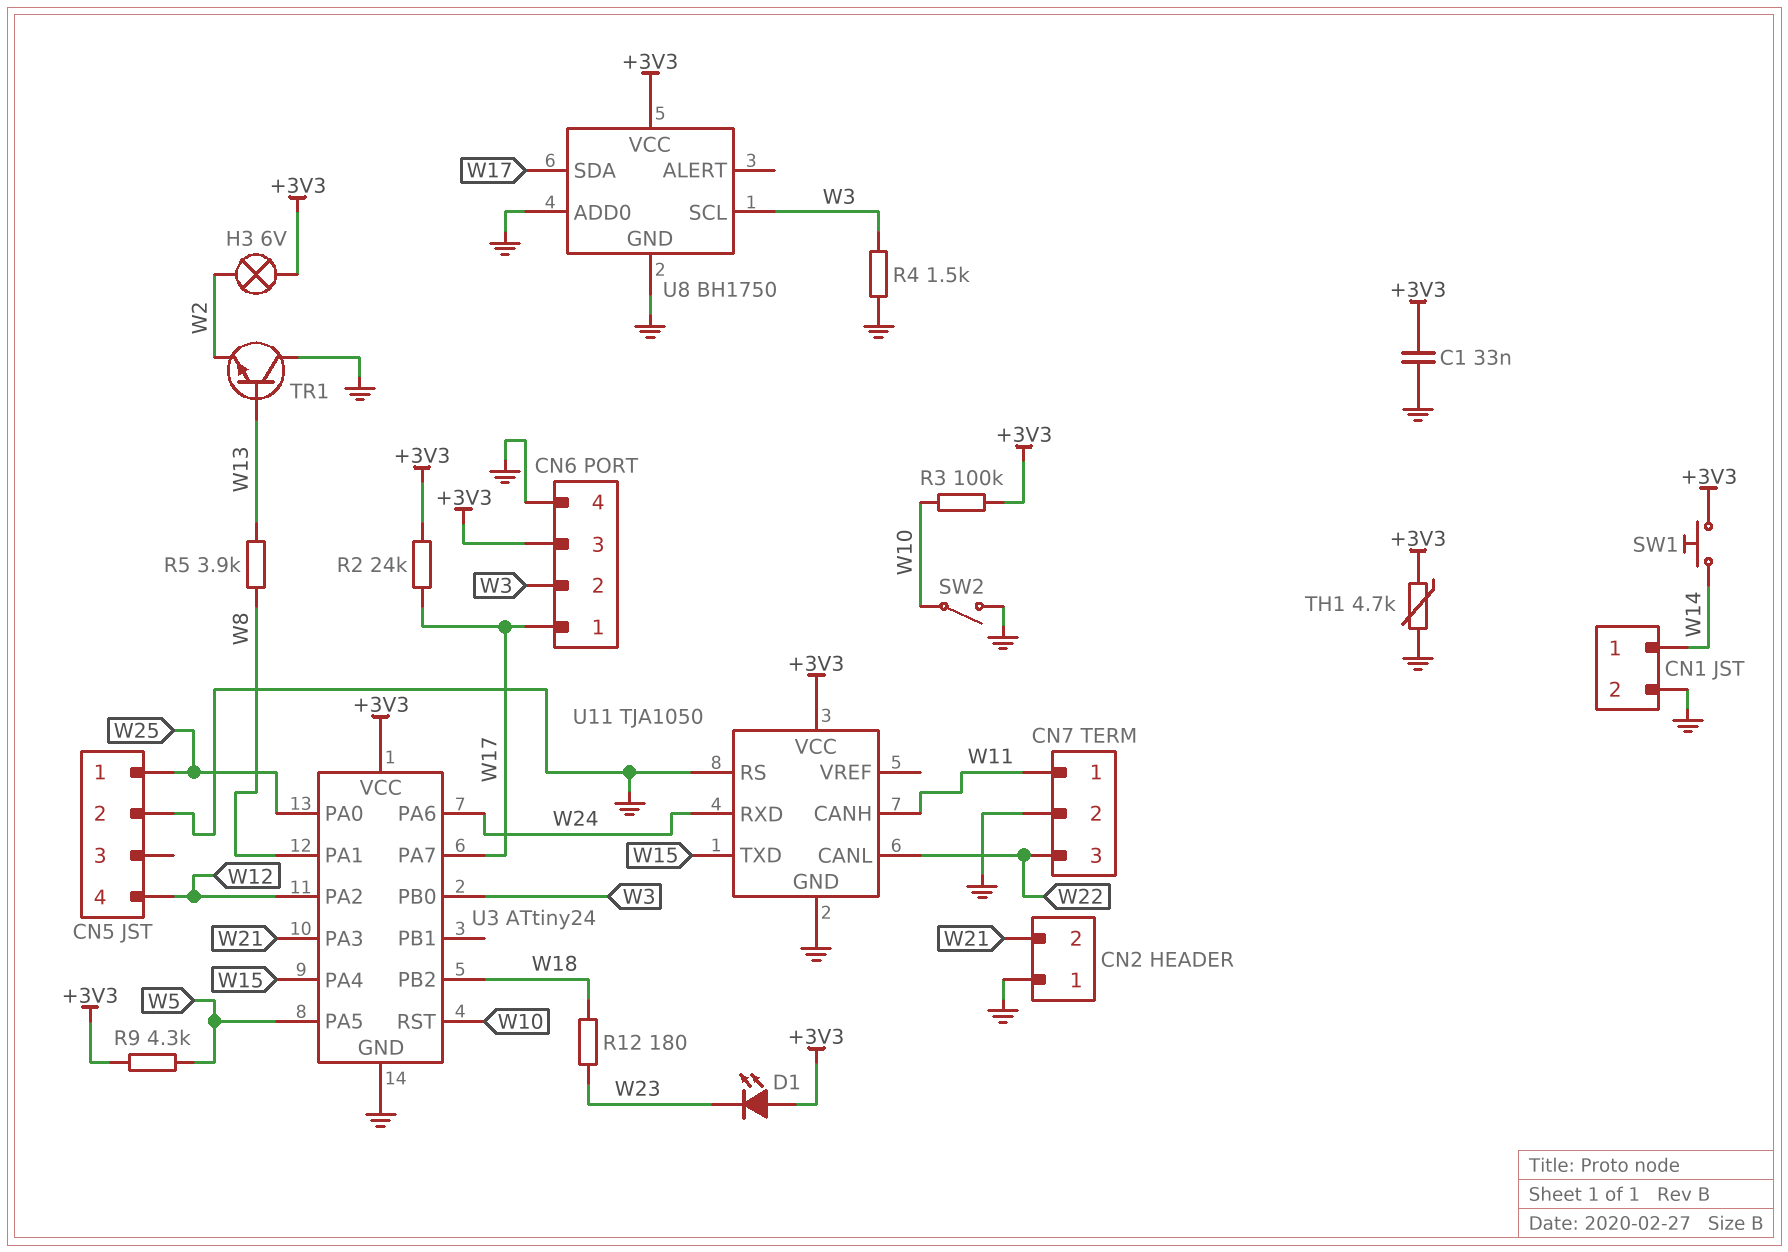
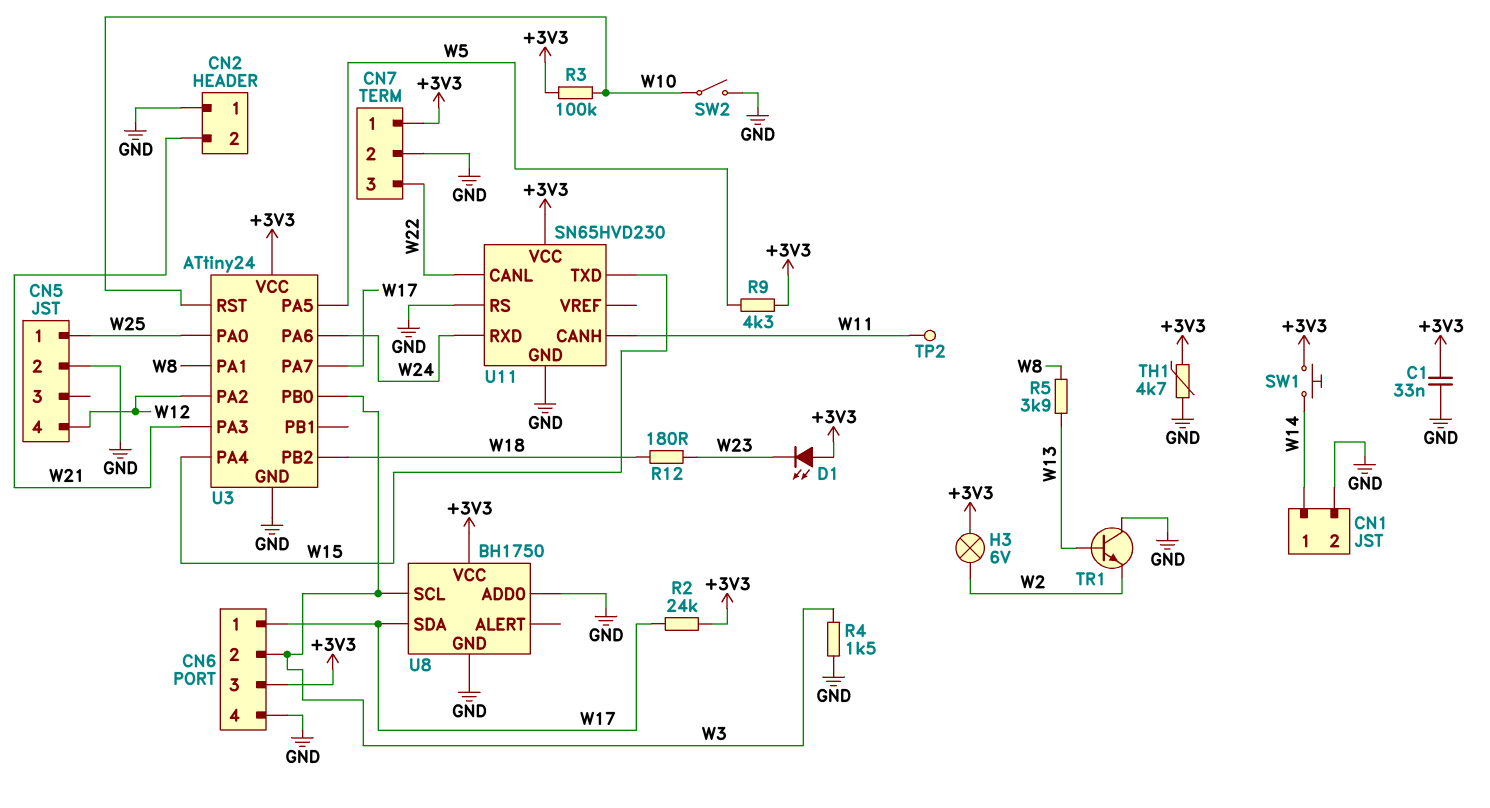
CN7 pin 1: W11 -> +3V3
TP2: none -> test point (W11)
U11: TJA1050 -> SN65HVD230

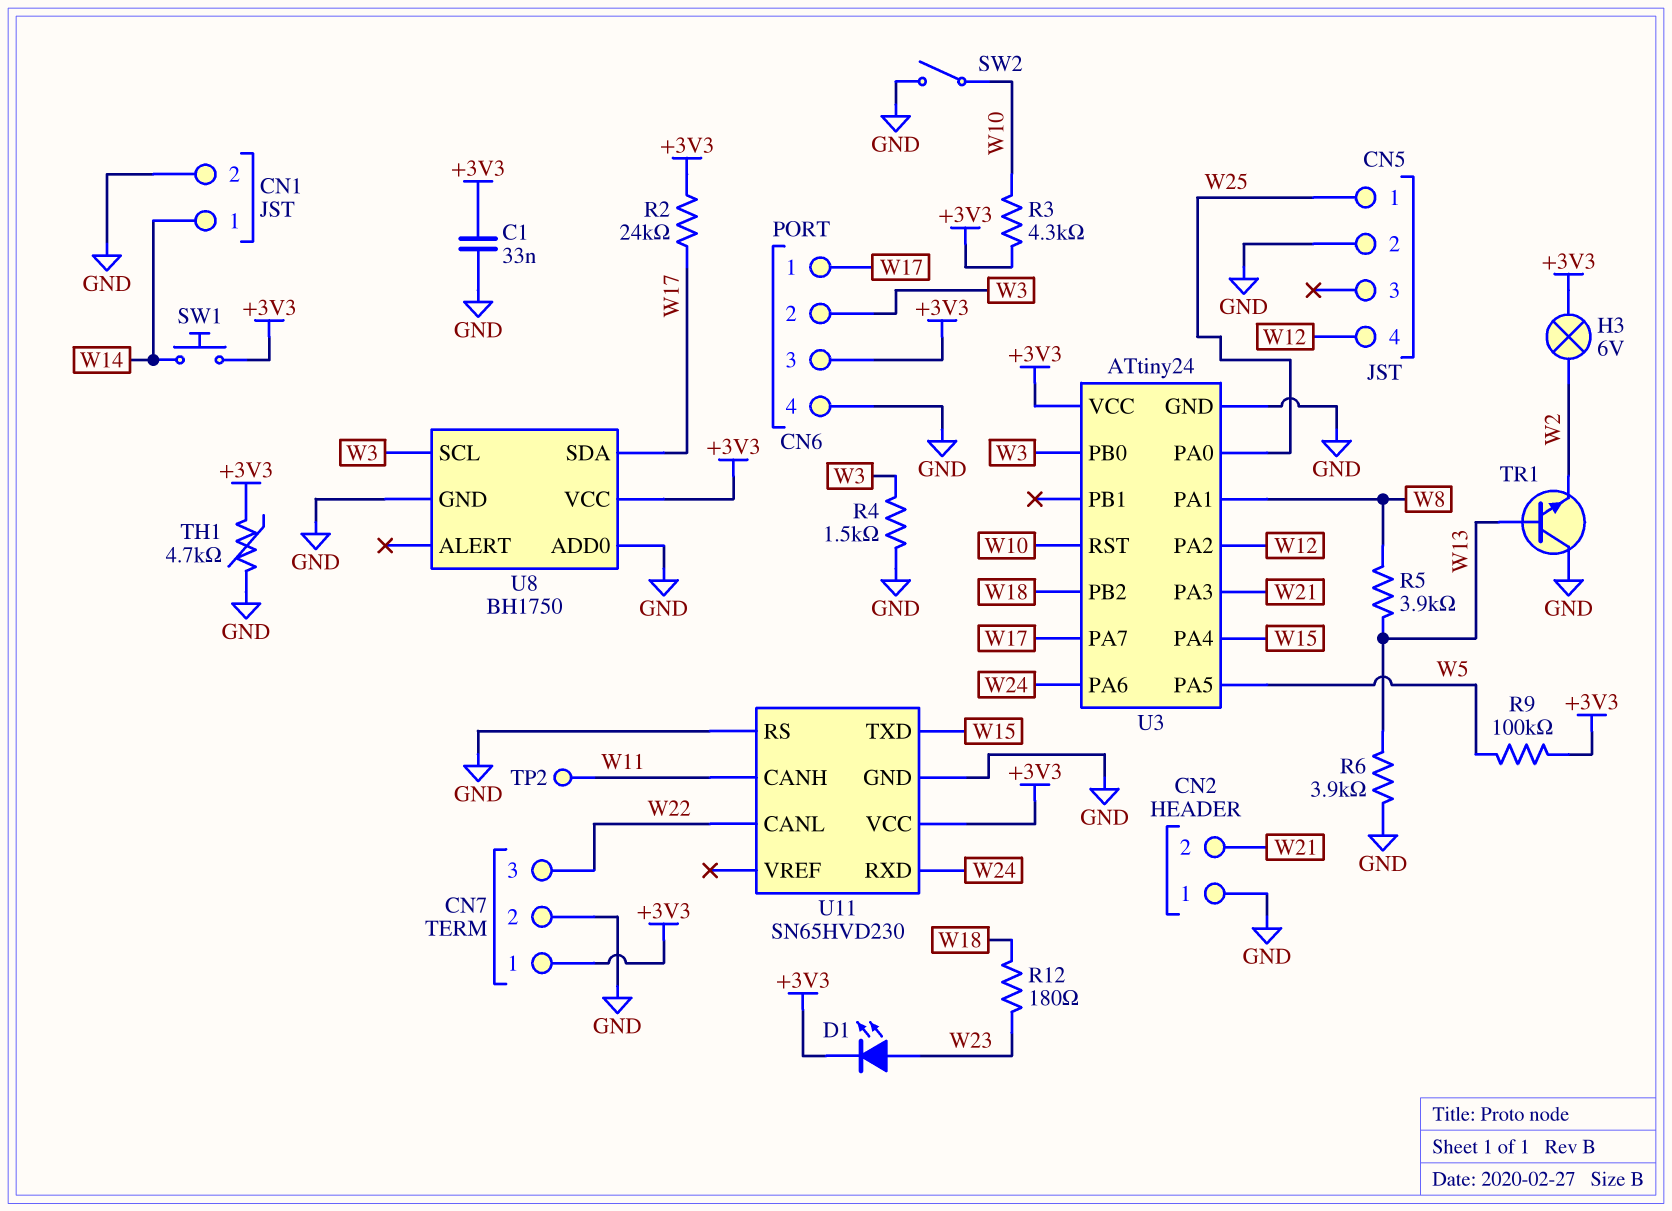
D1: LED (A +3V3, K W23) -> LED (A W23, K +3V3)
R3: 100k (+3V3, W10) -> 4.3k (+3V3, W10)
R6: none -> 3.9k (GND, W13)
R9: 4.3k (+3V3, W5) -> 100k (+3V3, W5)

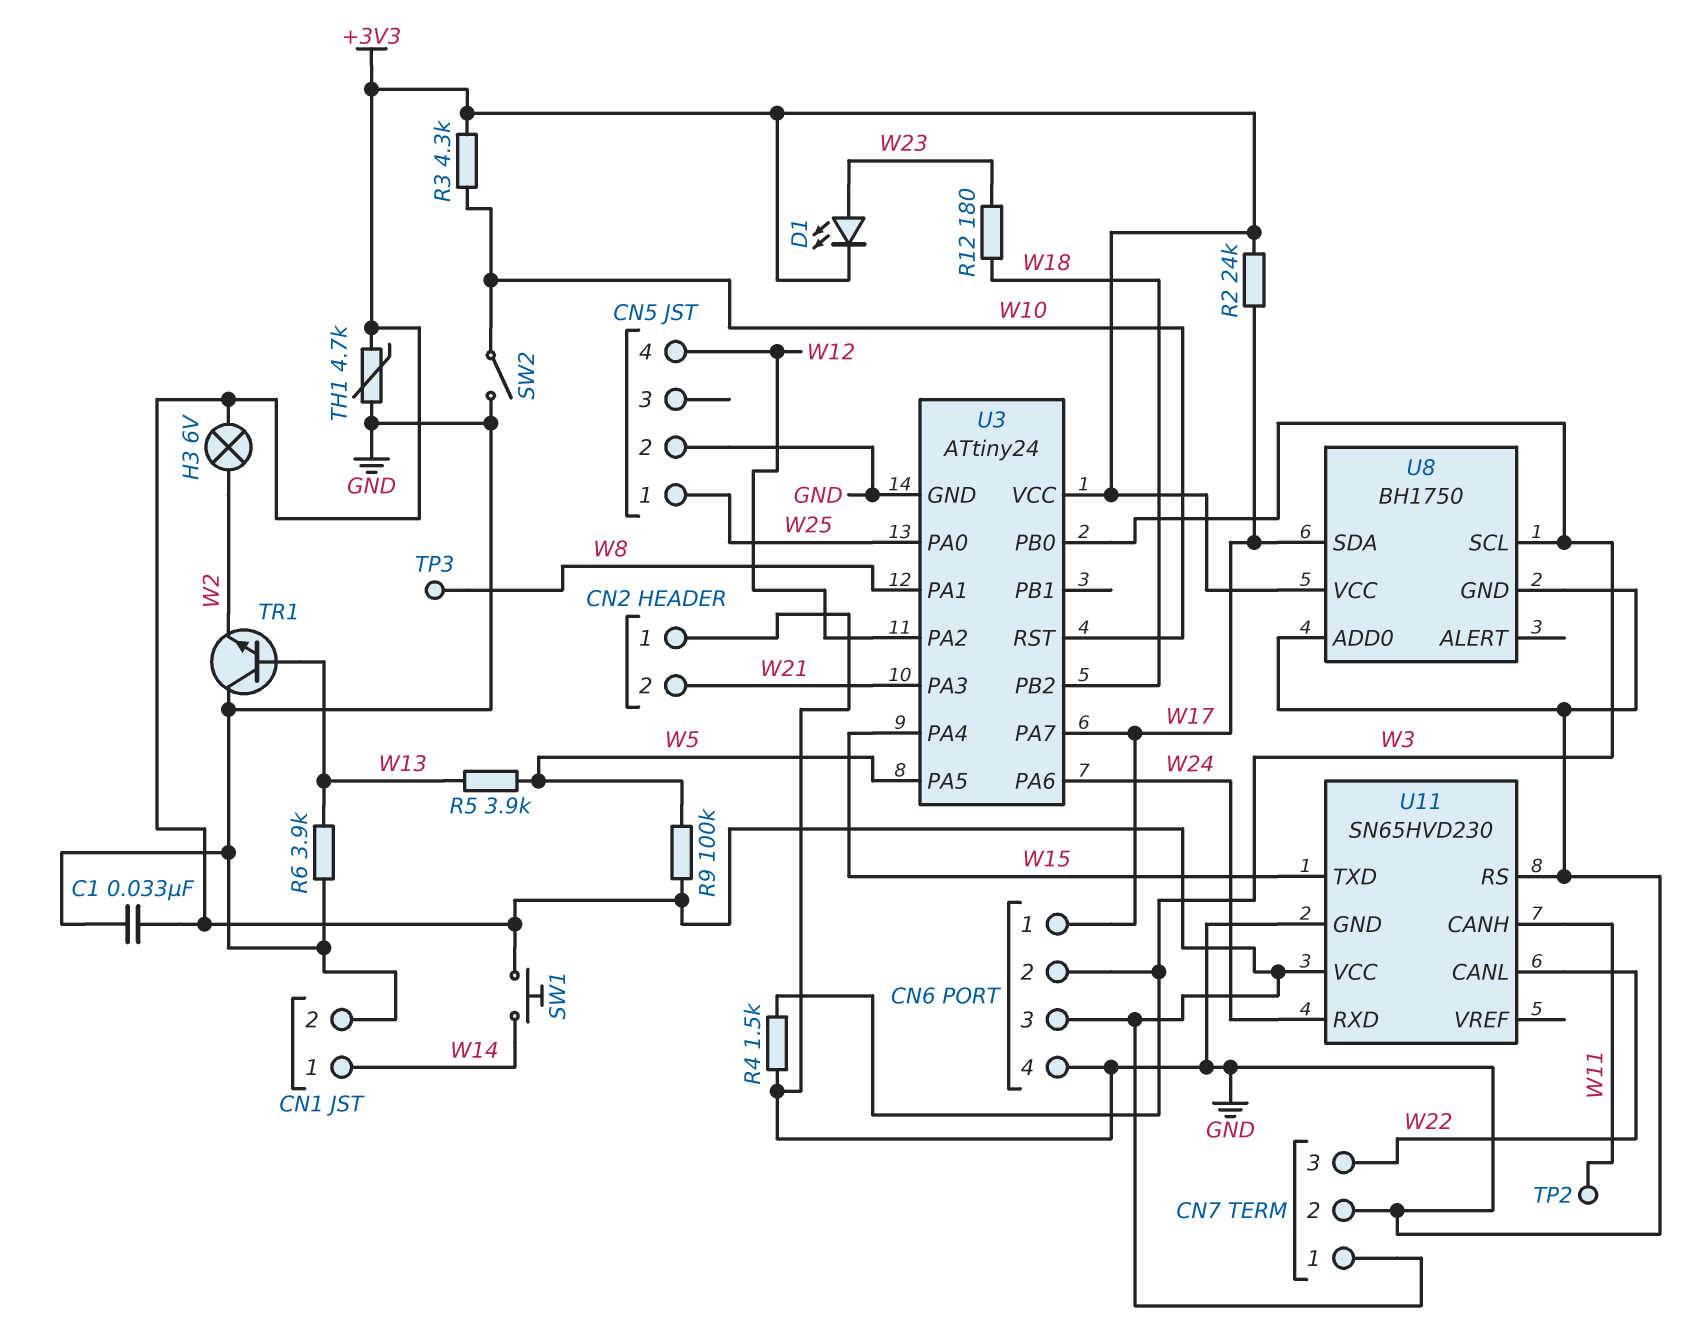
R5: 3.9k (W8, W13) -> 3.9k (W5, W13)
TP3: none -> test point (W8)

